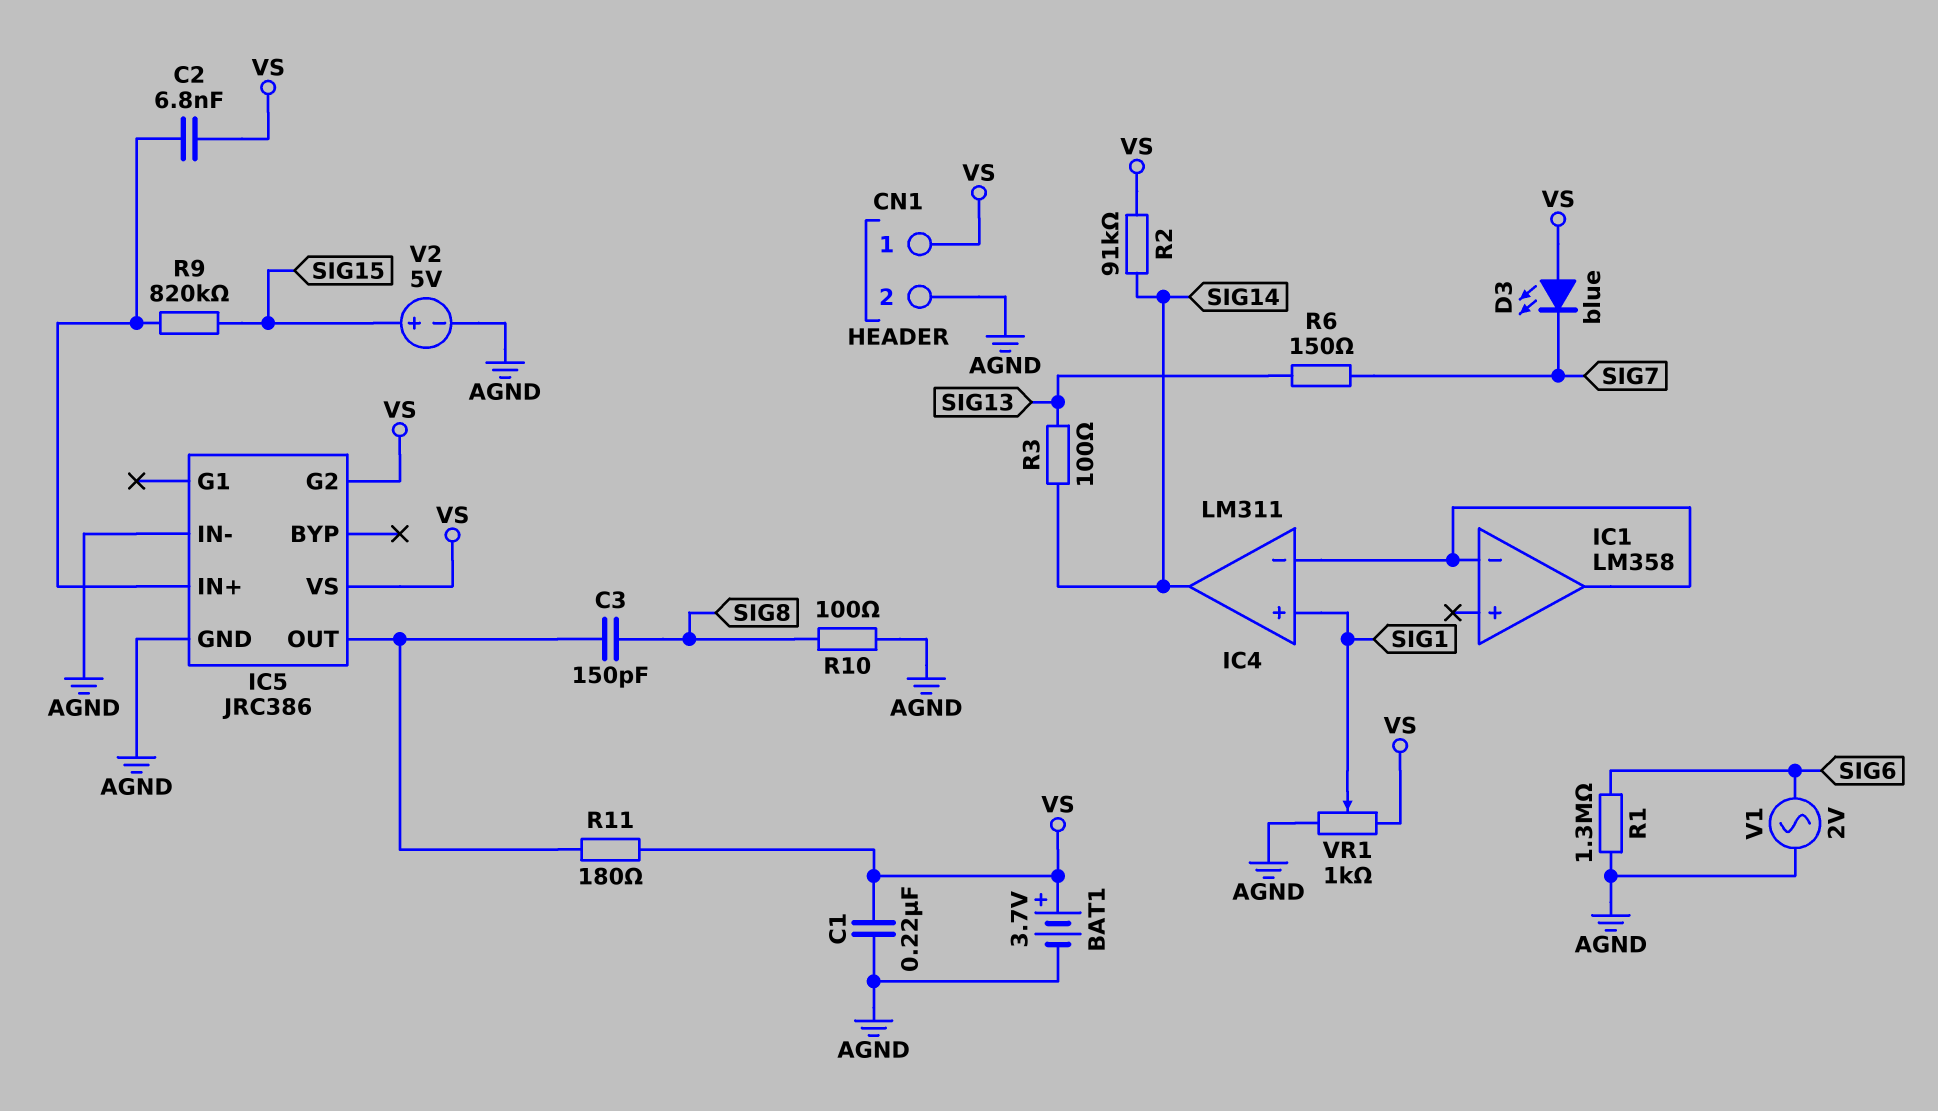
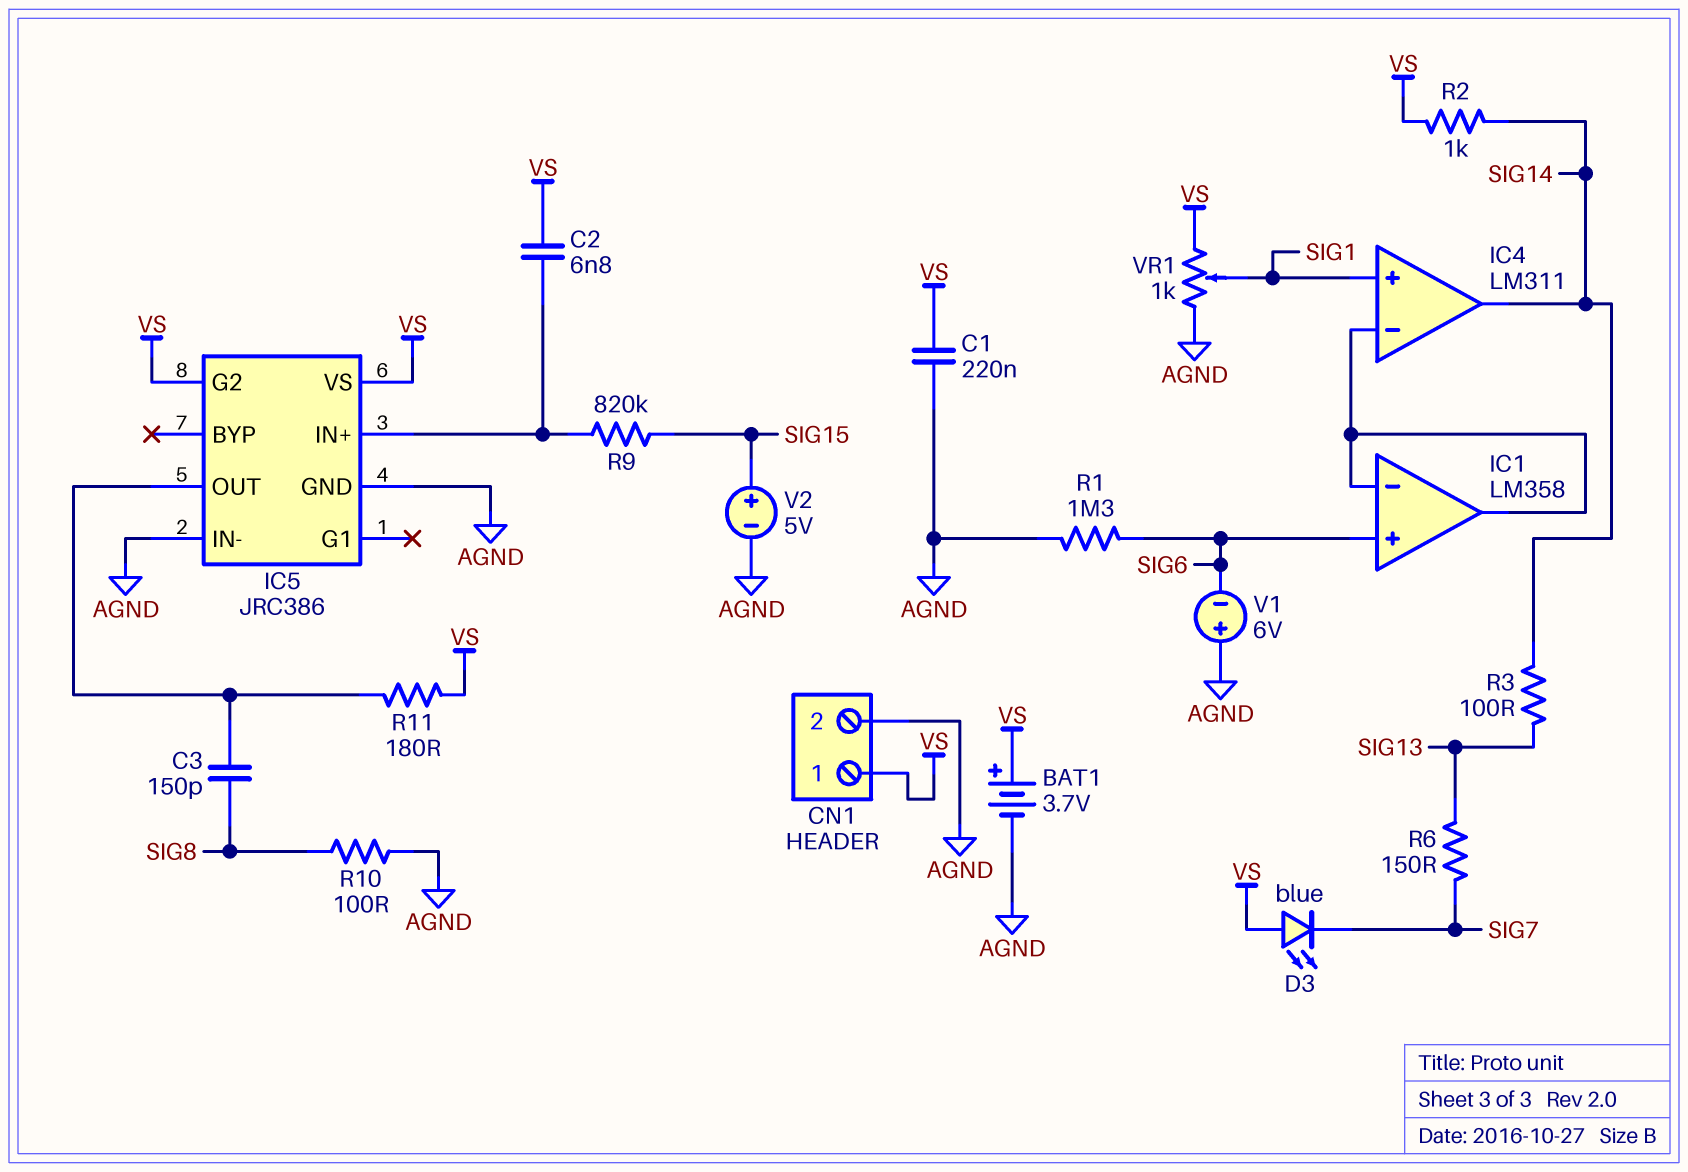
IC1 pin in+: none -> SIG6
R2: 91k (SIG14, VS) -> 1k (SIG14, VS)
V1: AC 2V (AGND, SIG6) -> 6V (plus AGND, minus SIG6)

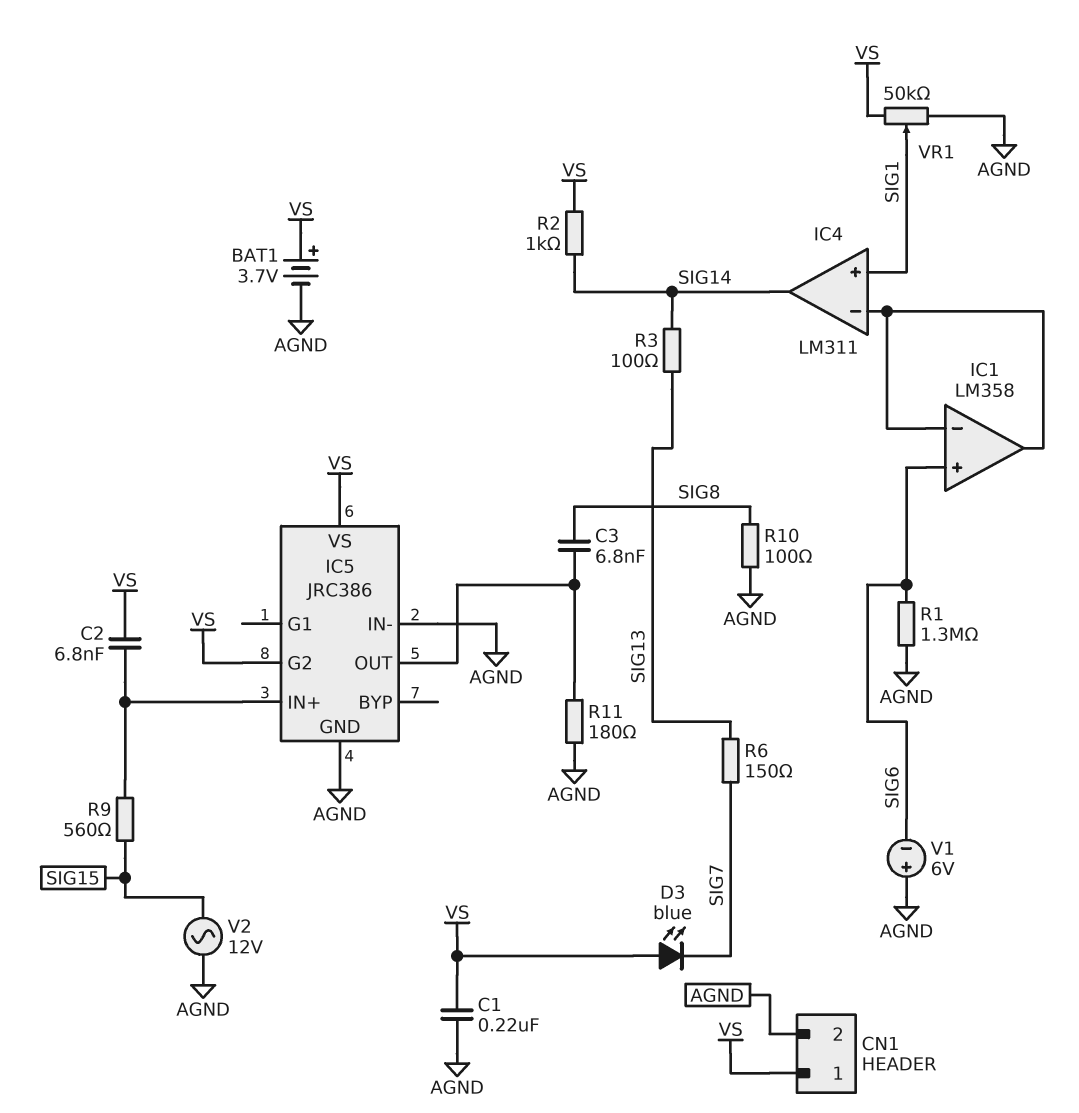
C3: 150pF (IC5/OUT, SIG8) -> 6.8nF (IC5/OUT, SIG8)
R9: 820k (IC5/IN+, SIG15) -> 560 (IC5/IN+, SIG15)
R11: 180 (IC5/OUT, VS) -> 180 (AGND, IC5/OUT)
V2: 5V (plus SIG15, minus AGND) -> AC 12V (AGND, SIG15)
VR1: 1k (AGND, VS, wiper SIG1) -> 50k (AGND, VS, wiper SIG1)

